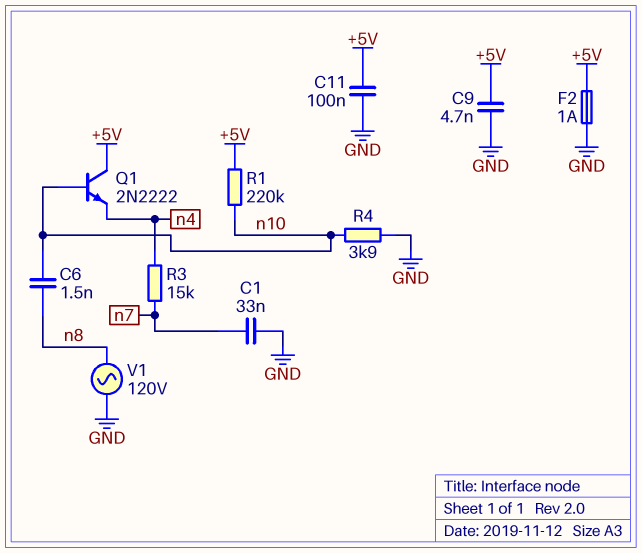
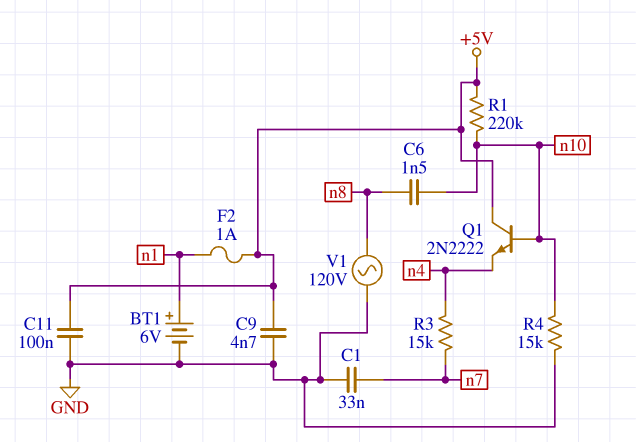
BT1: none -> 6V (plus n1, minus GND)
F2: 1A (+5V, GND) -> 1A (+5V, n1)
R4: 3.9k (GND, n10) -> 15k (GND, n10)

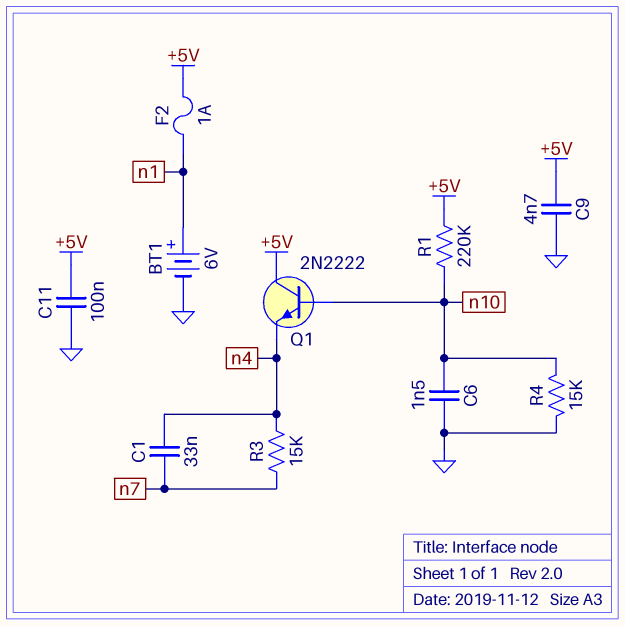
C1: 33nF (GND, n7) -> 33nF (n4, n7)
C6: 1.5nF (n8, n10) -> 1.5nF (GND, n10)
V1: AC 120V (GND, n8) -> none

